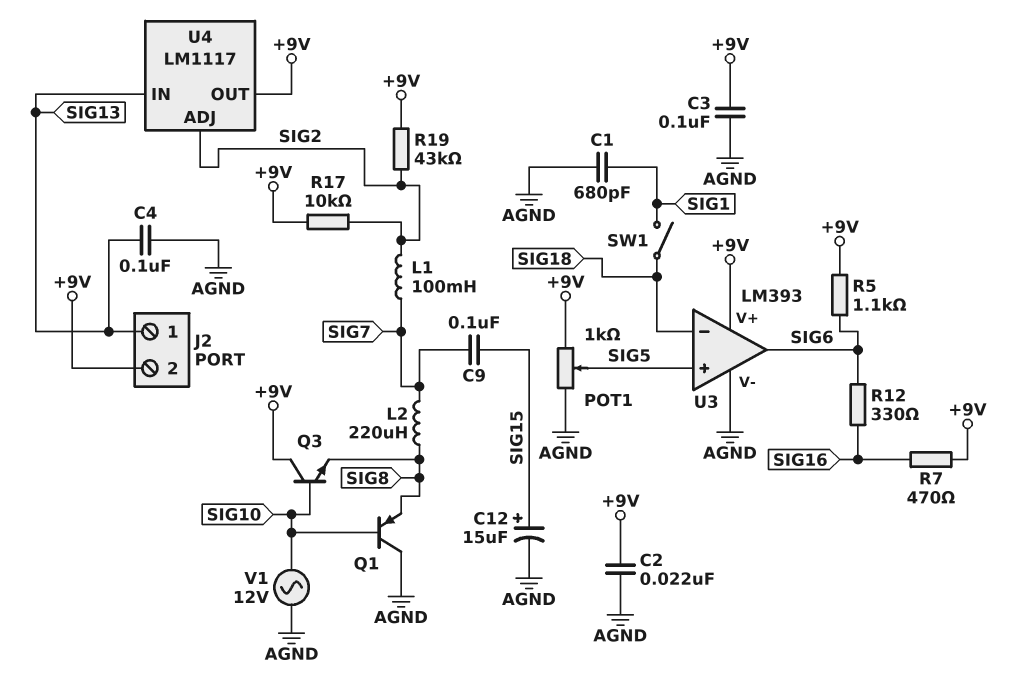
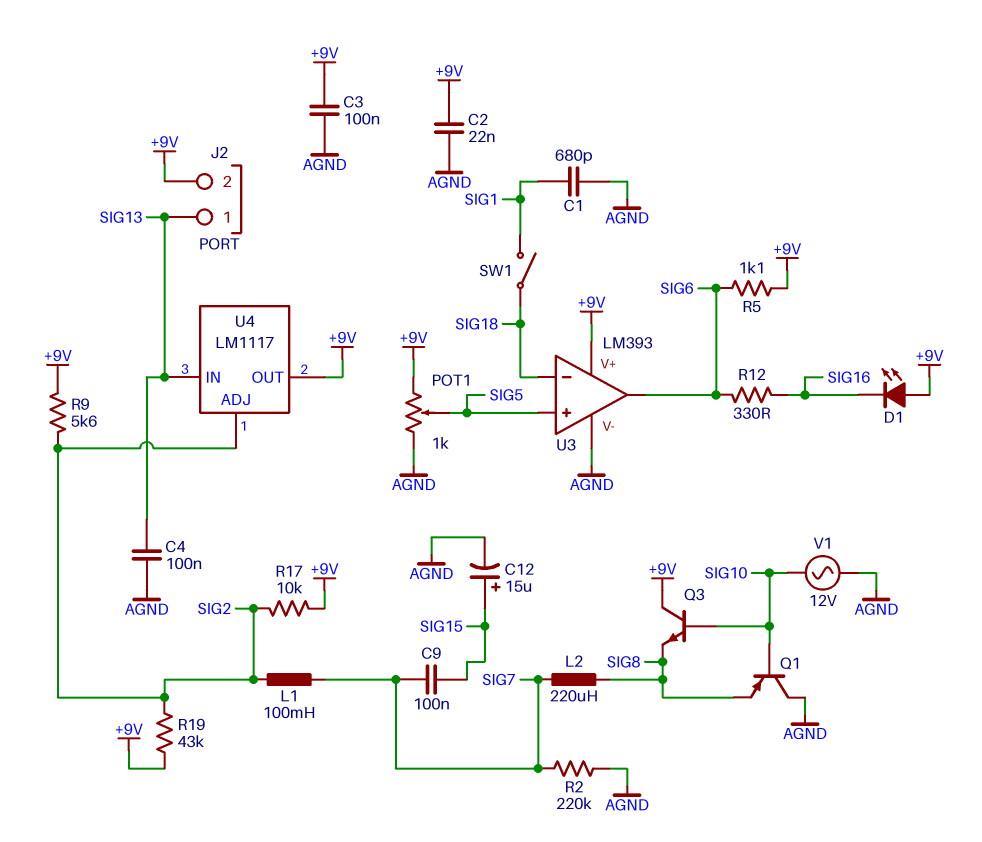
D1: none -> LED (A +9V, K SIG16)
R2: none -> 220k (AGND, SIG7)
R7: 470 (+9V, SIG16) -> none
R9: none -> 5.6k (+9V, SIG2)

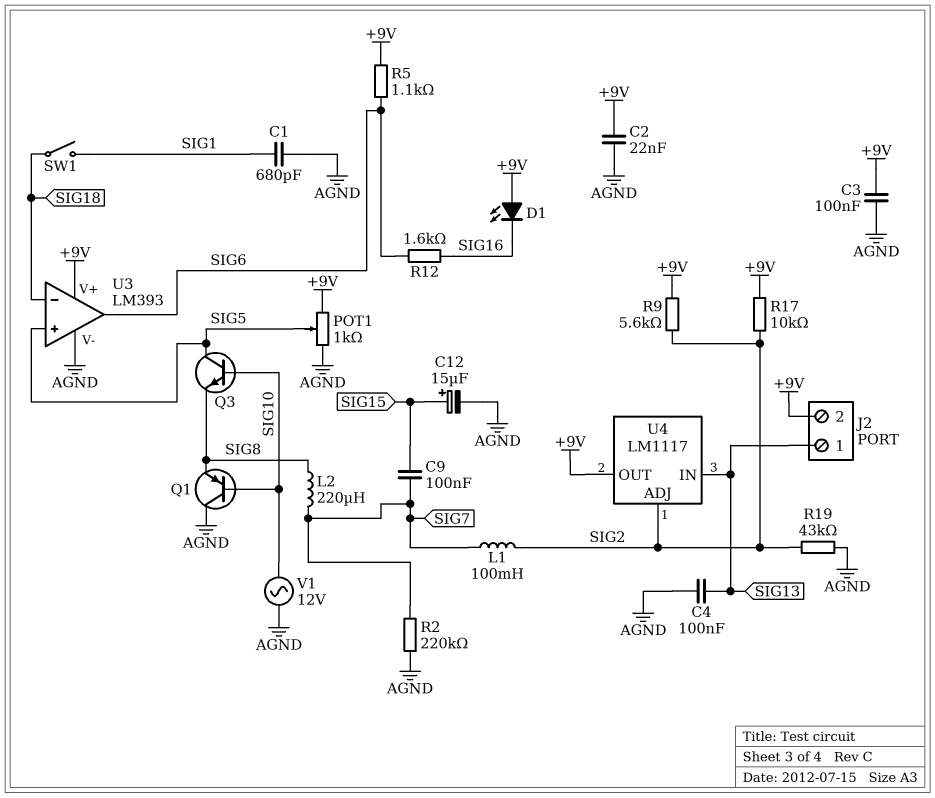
Q3: NPN (B SIG10, C +9V, E SIG8) -> NPN (B SIG10, C SIG5, E SIG8)
R12: 330 (SIG6, SIG16) -> 1.6k (SIG6, SIG16)
R19: 43k (+9V, SIG2) -> 43k (AGND, SIG2)

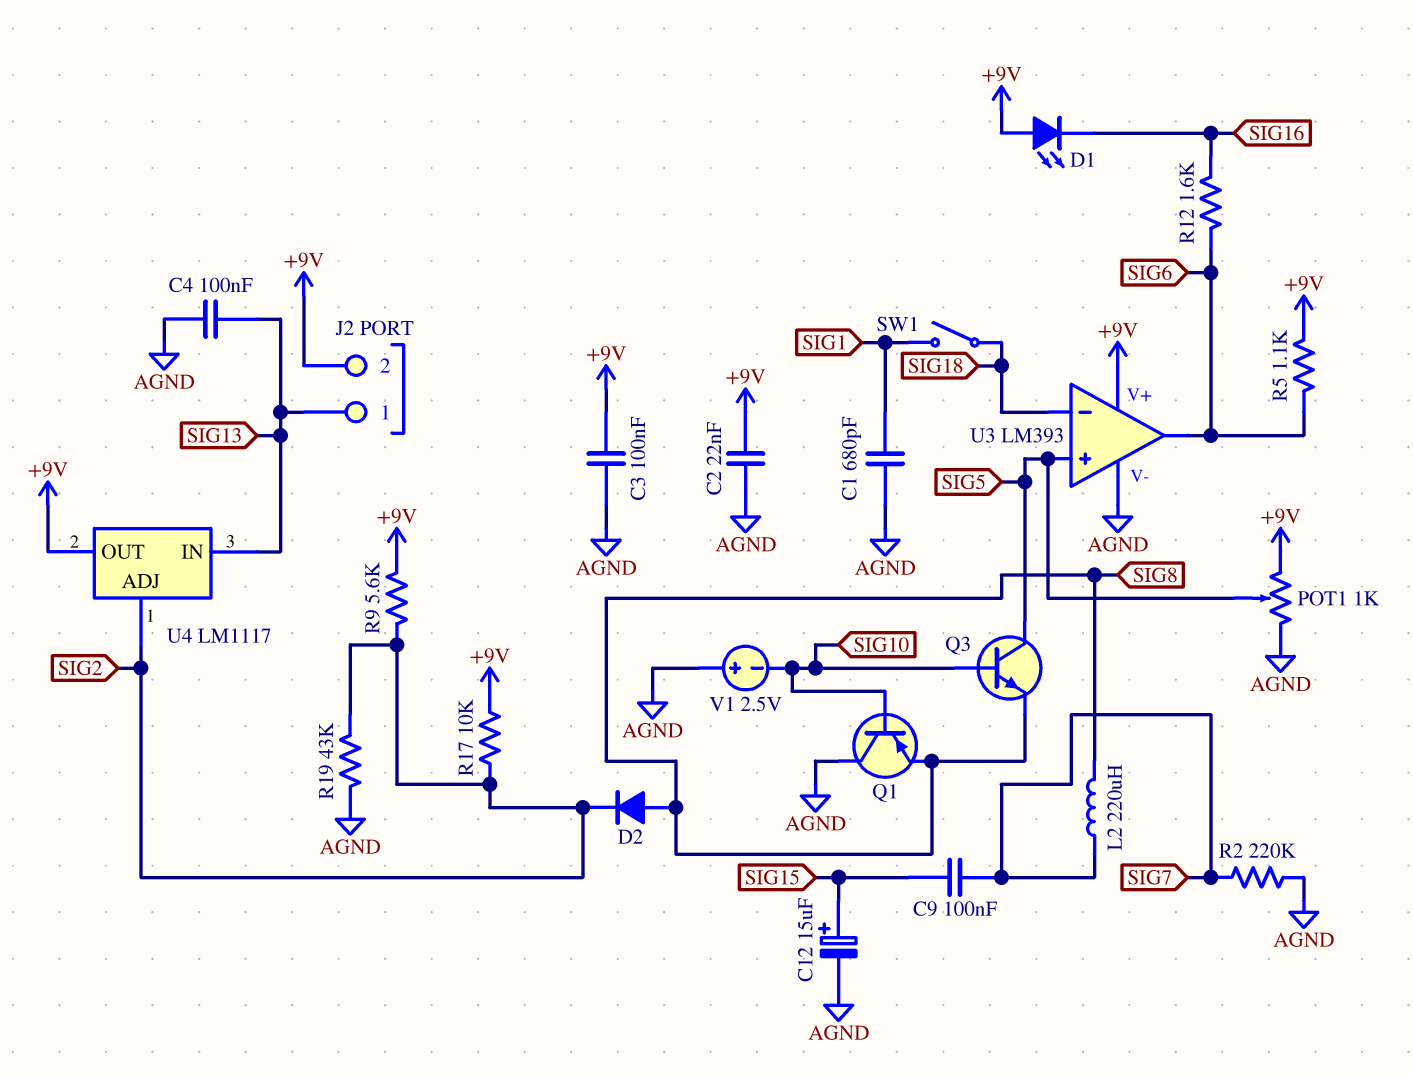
D2: none -> diode (A SIG8, K SIG2)
L1: 100mH (SIG2, SIG7) -> none
V1: AC 12V (AGND, SIG10) -> 2.5V (plus AGND, minus SIG10)

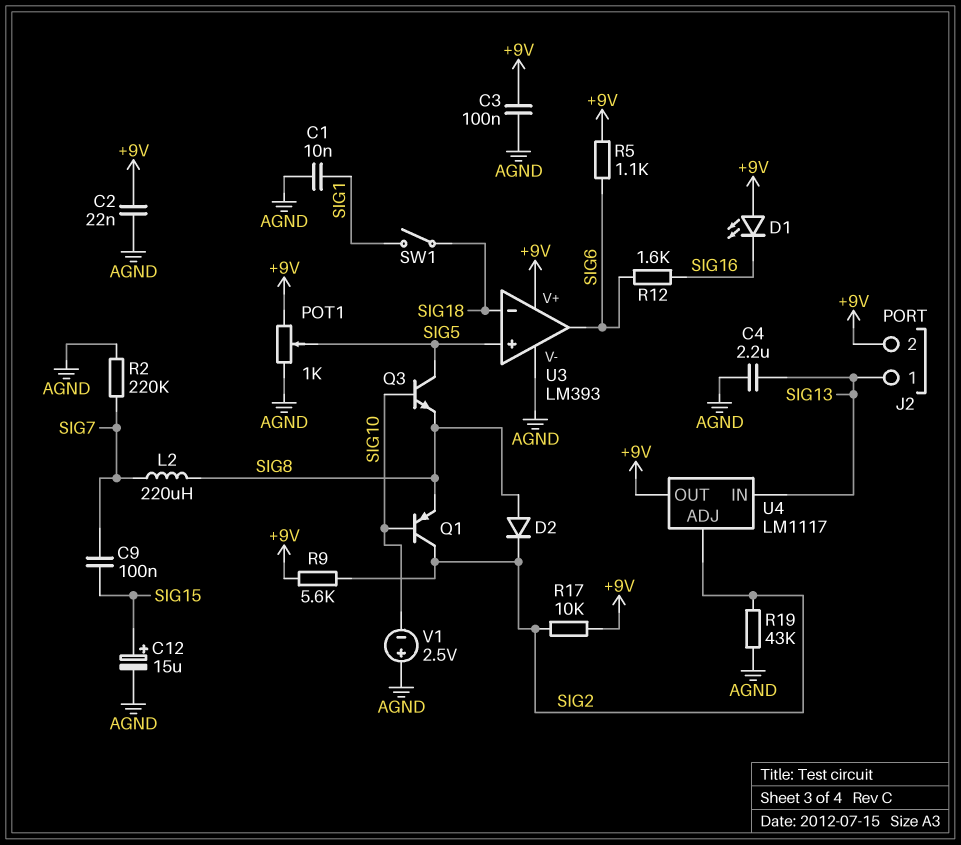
C1: 680pF (AGND, SIG1) -> 10nF (AGND, SIG1)
C4: 100nF (AGND, SIG13) -> 2.2uF (AGND, SIG13)
Q1: PNP (B SIG10, C AGND, E SIG8) -> PNP (B SIG10, C SIG2, E SIG8)

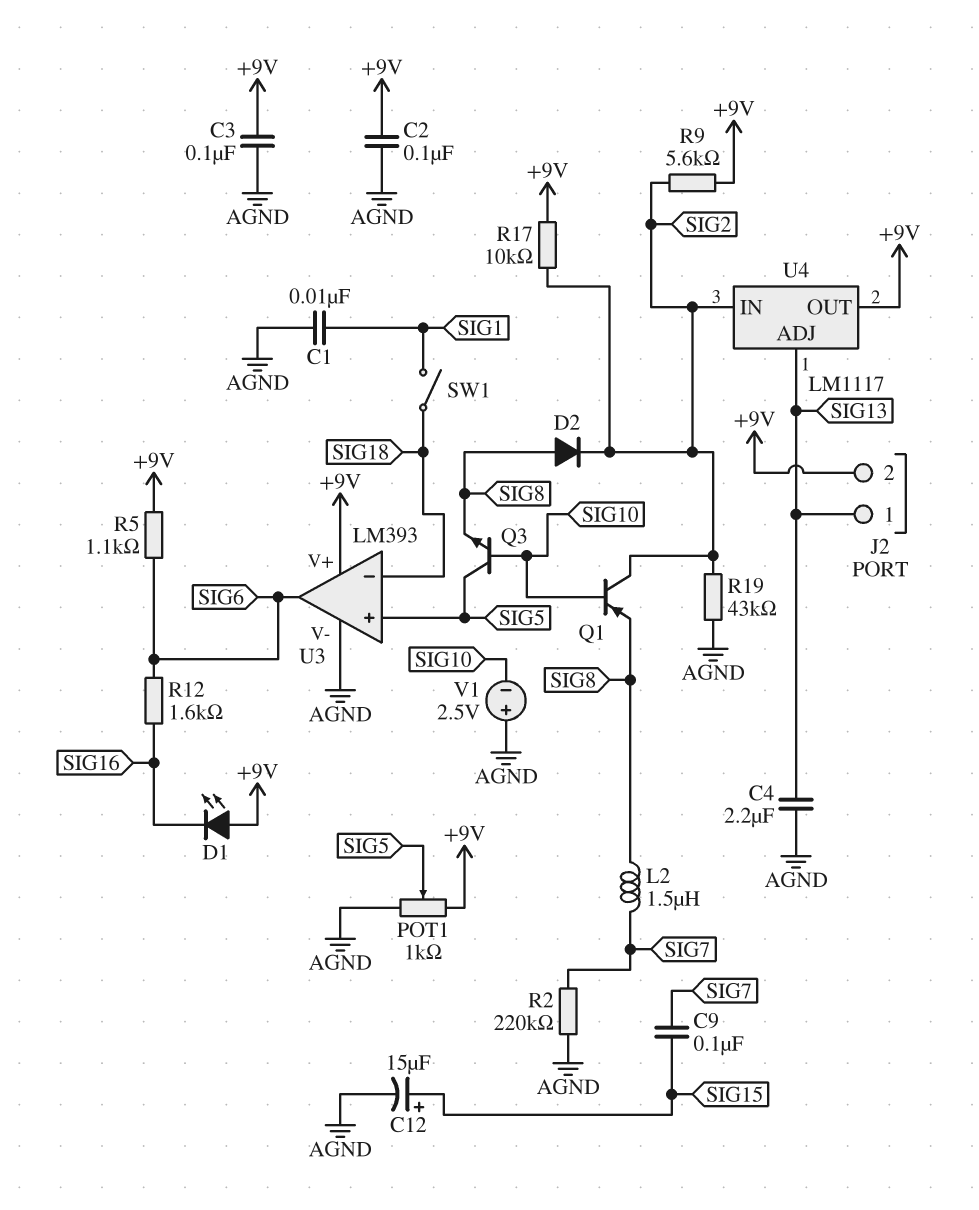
C2: 22nF (+9V, AGND) -> 100nF (+9V, AGND)
L2: 220uH (SIG7, SIG8) -> 1.5uH (SIG7, SIG8)
U4 pin ADJ: SIG2 -> SIG13
U4 pin IN: SIG13 -> SIG2

